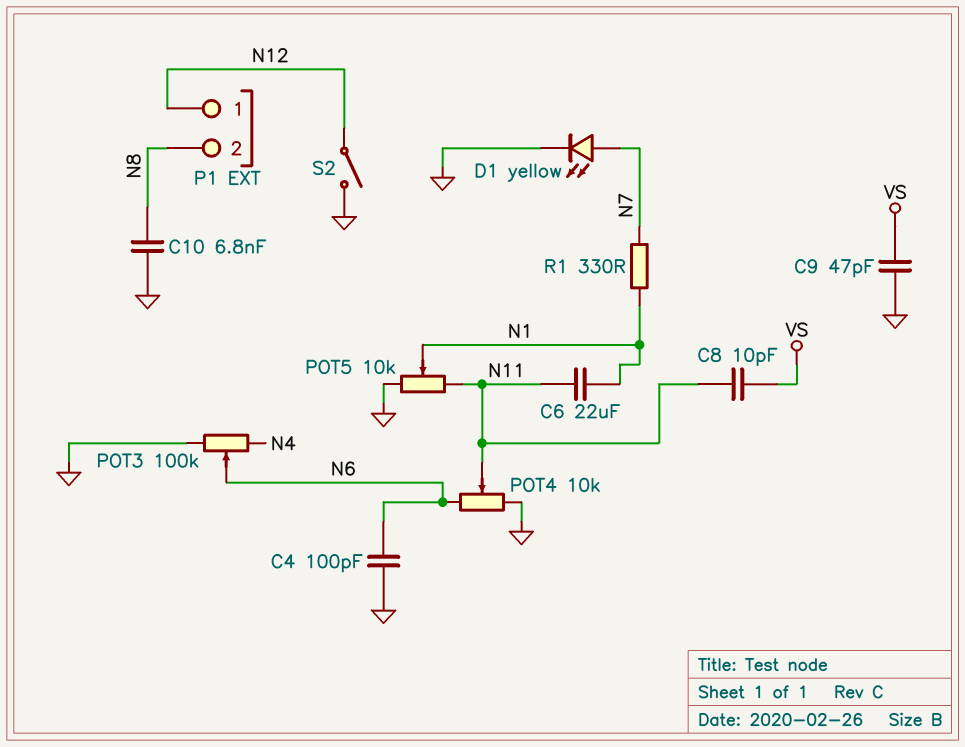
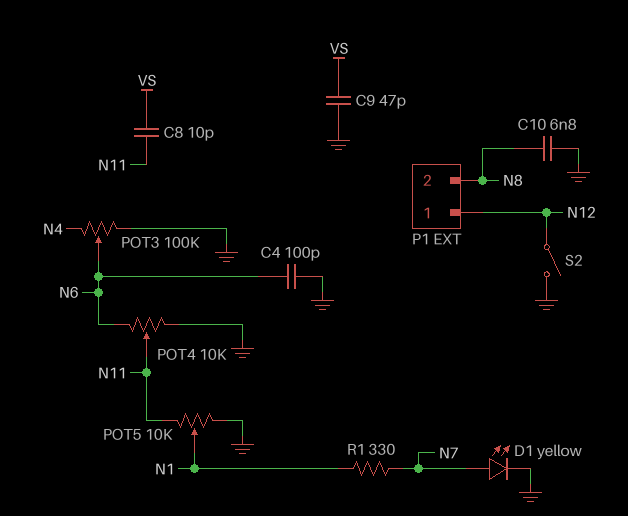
C6: 22uF (N1, N11) -> none

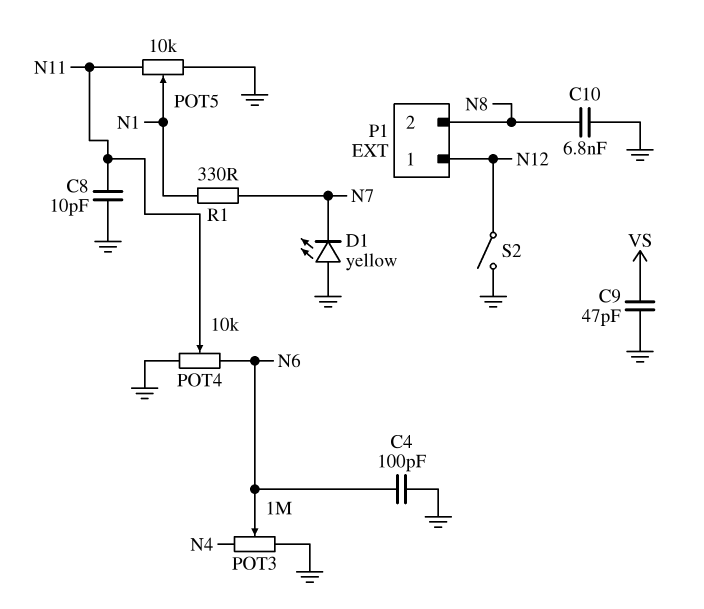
C8: 10pF (N11, VS) -> 10pF (GND, N11)
D1: LED yellow (A N7, K GND) -> LED yellow (A GND, K N7)
POT3: 100k (GND, N4, wiper N6) -> 1M (GND, N4, wiper N6)

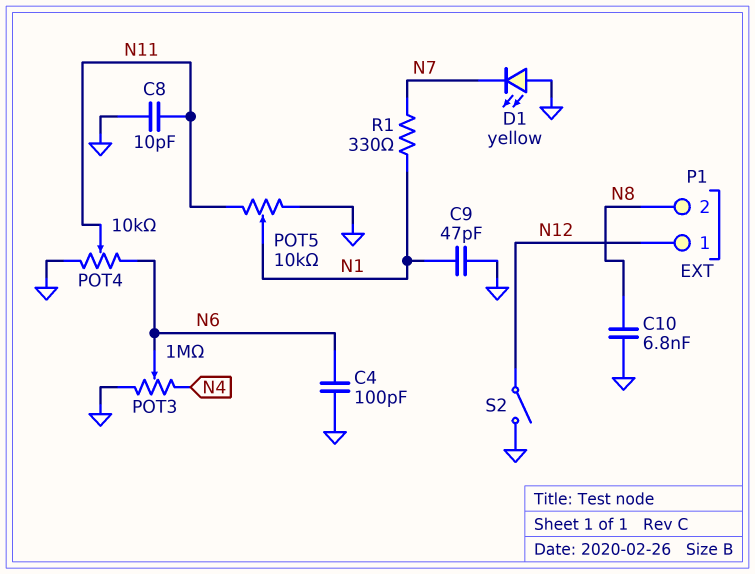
C9: 47pF (GND, VS) -> 47pF (GND, N1)

